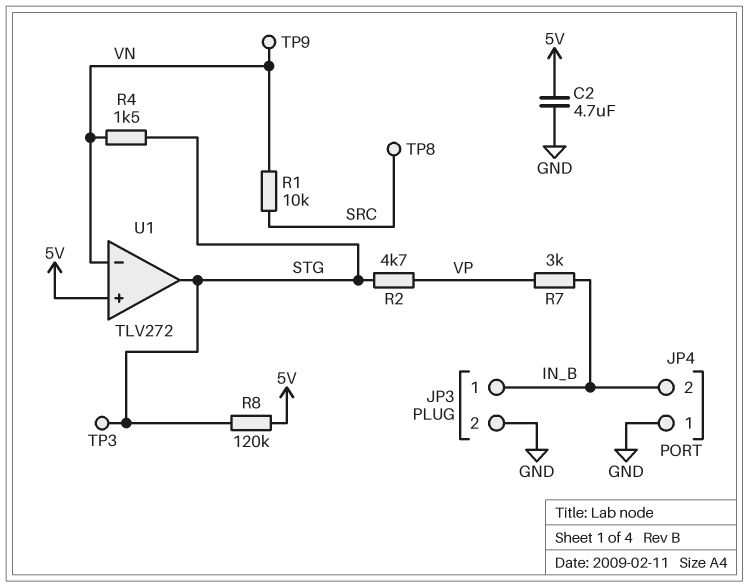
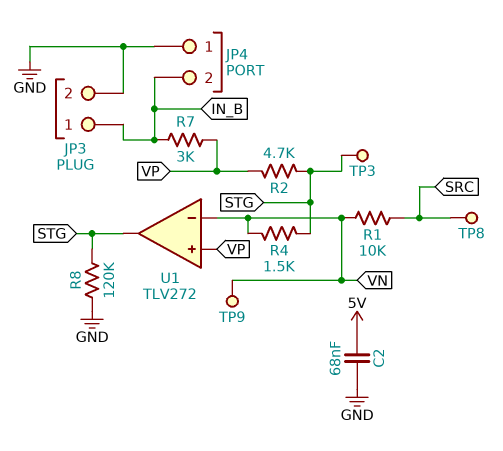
C2: 4.7uF (5V, GND) -> 68nF (5V, GND)
R8: 120k (5V, STG) -> 120k (GND, STG)
U1 pin in+: 5V -> VP

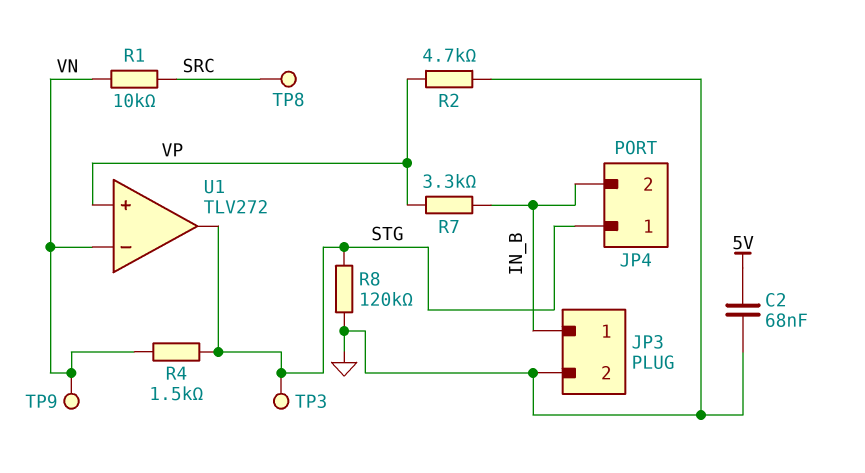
JP4 pin 1: GND -> STG
R2: 4.7k (STG, VP) -> 4.7k (GND, VP)
R7: 3k (IN_B, VP) -> 3.3k (IN_B, VP)

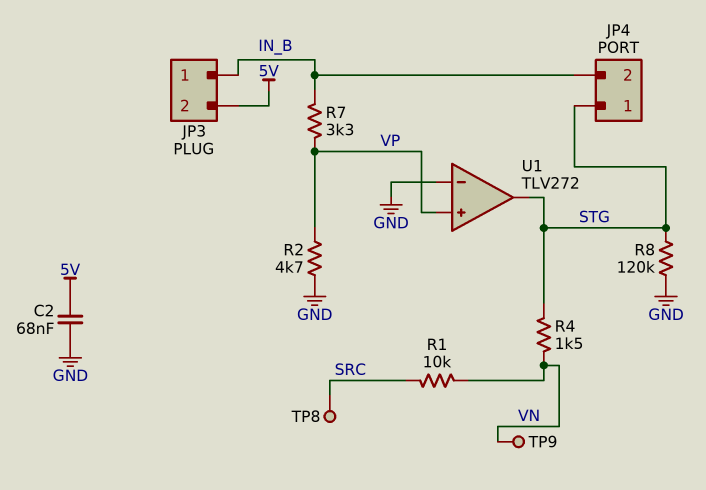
JP3 pin 2: GND -> 5V
TP3: test point (STG) -> none
U1 pin in-: VN -> GND

